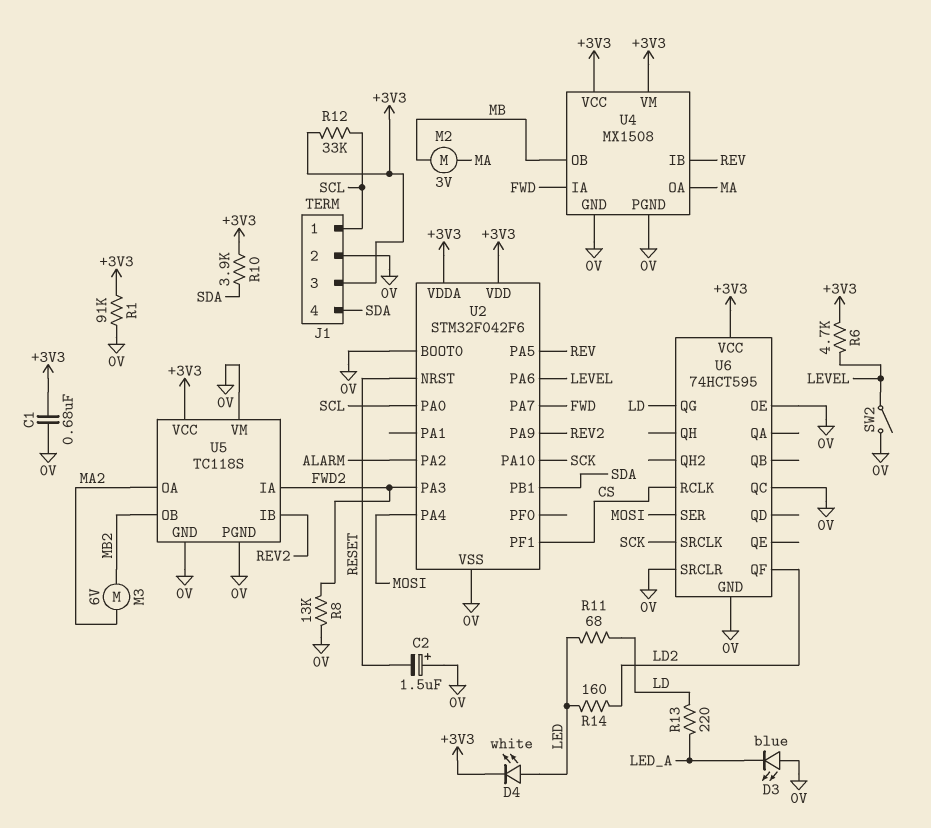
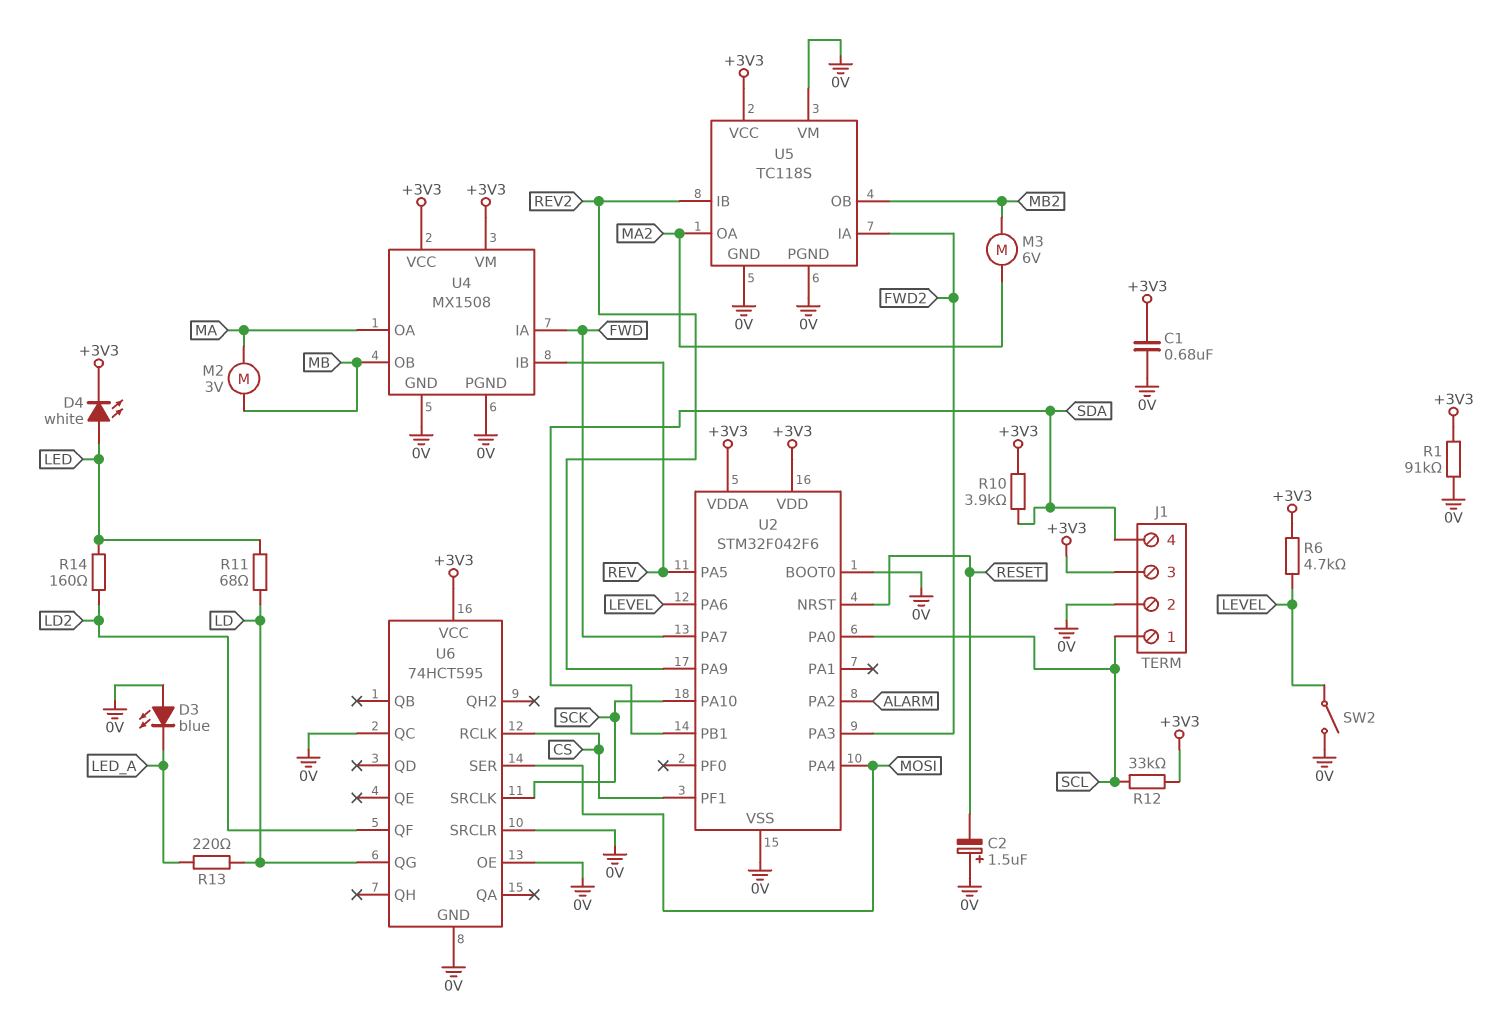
R8: 13k (0V, FWD2) -> none

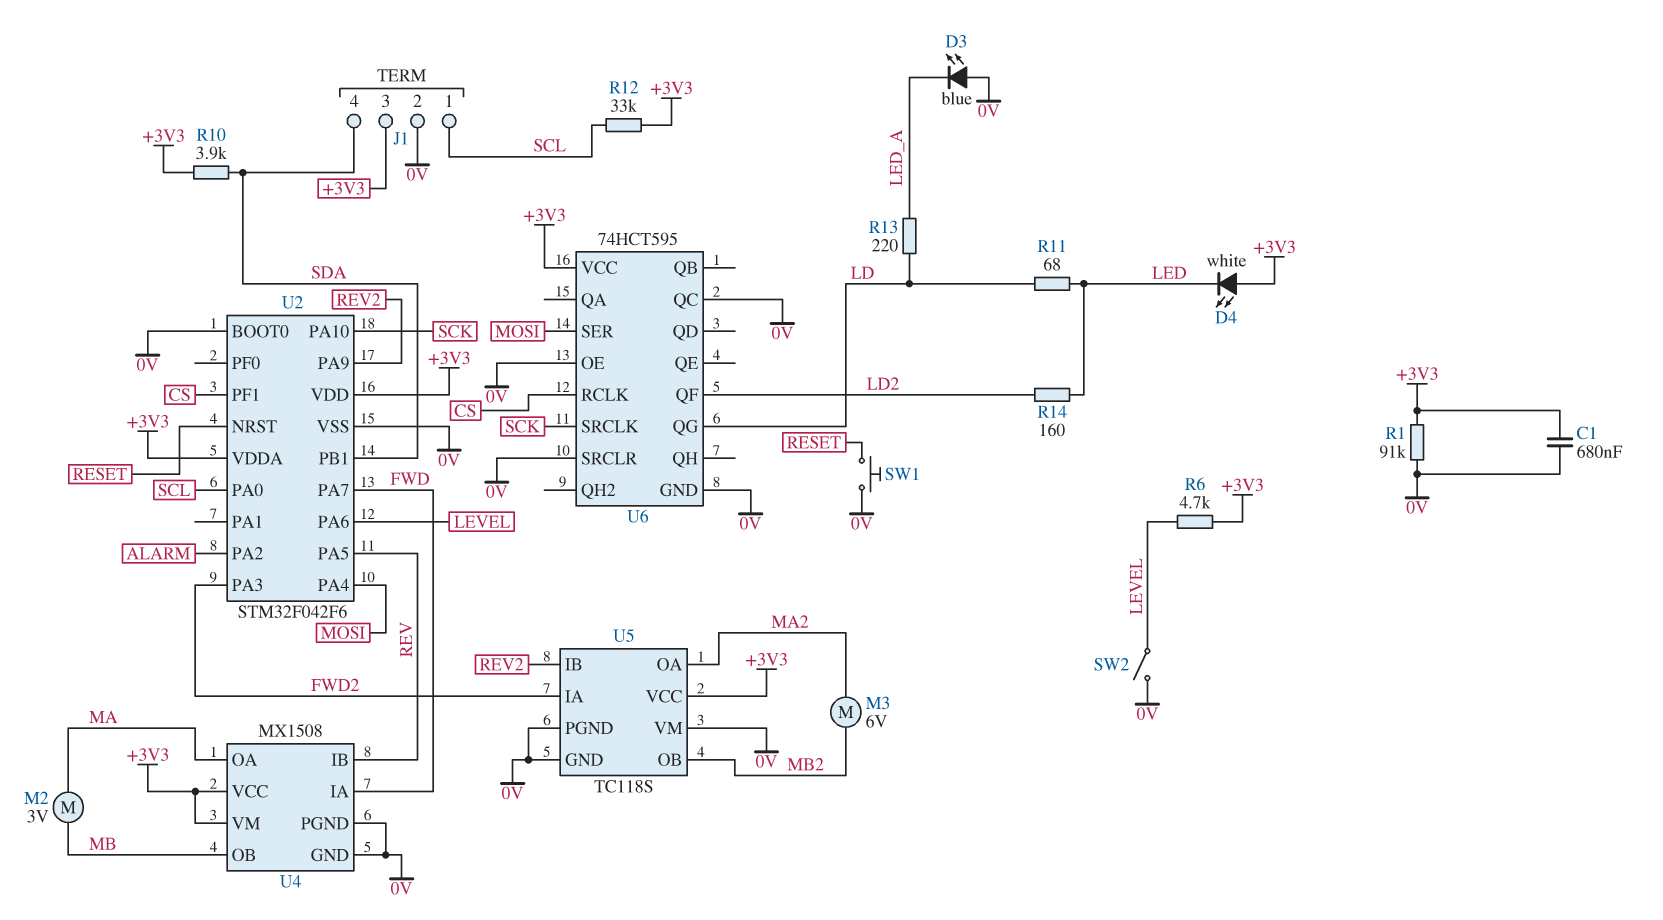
C2: 1.5uF (plus 0V, minus RESET) -> none
D4: LED white (A LED, K +3V3) -> LED white (A +3V3, K LED)
SW1: none -> button (0V, RESET)

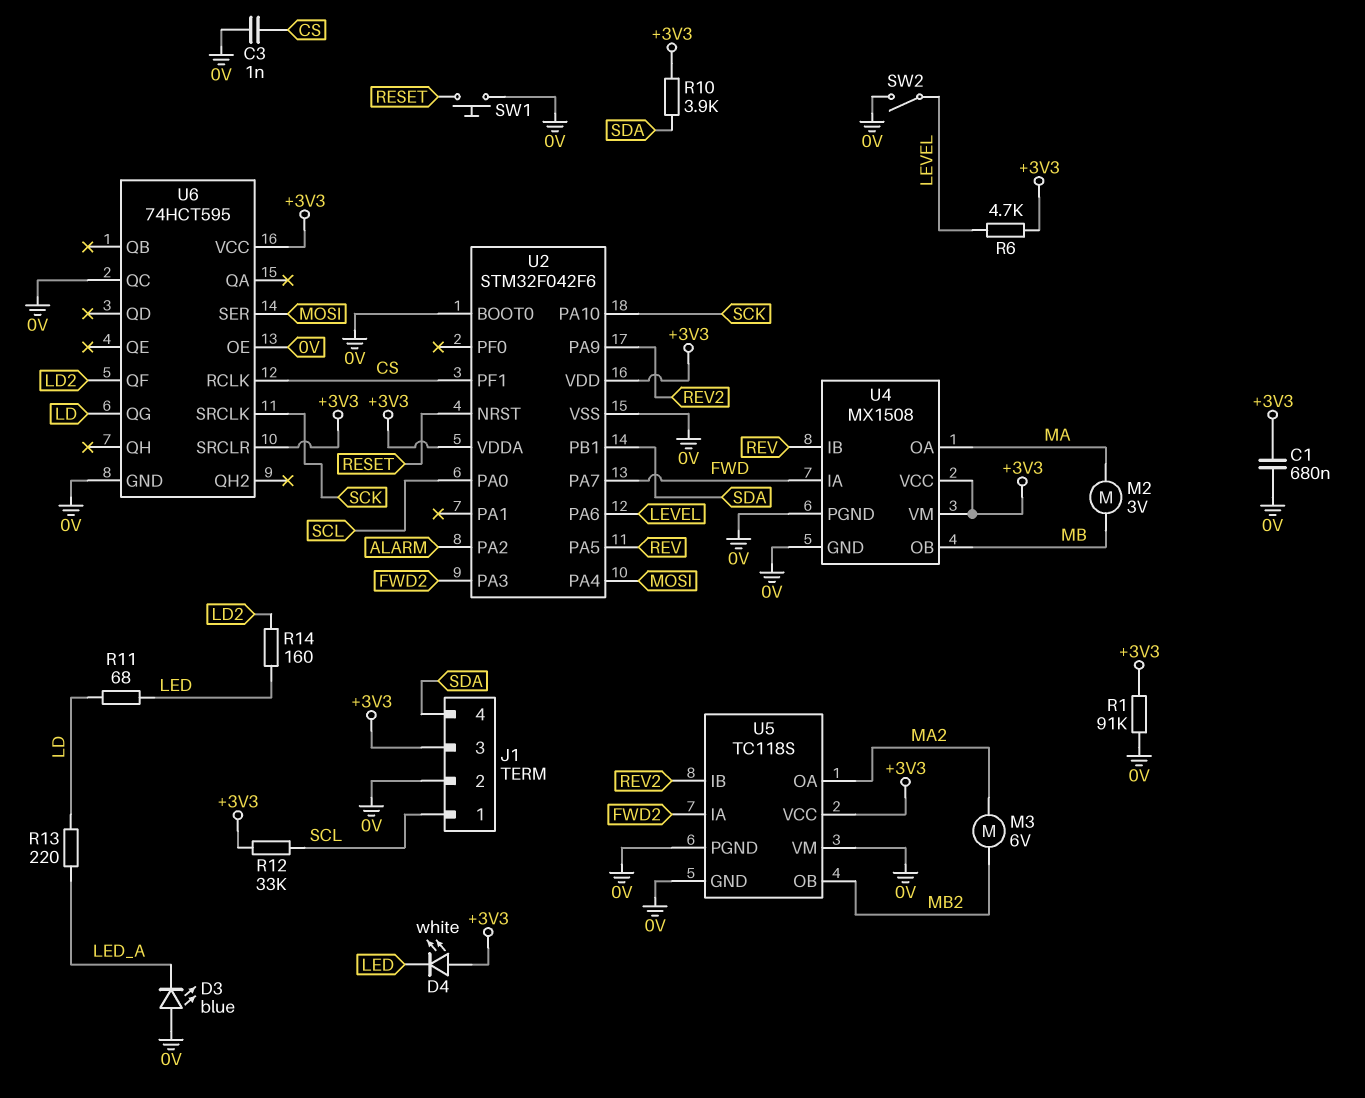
C3: none -> 1nF (0V, CS)
U6 pin SRCLR: 0V -> +3V3

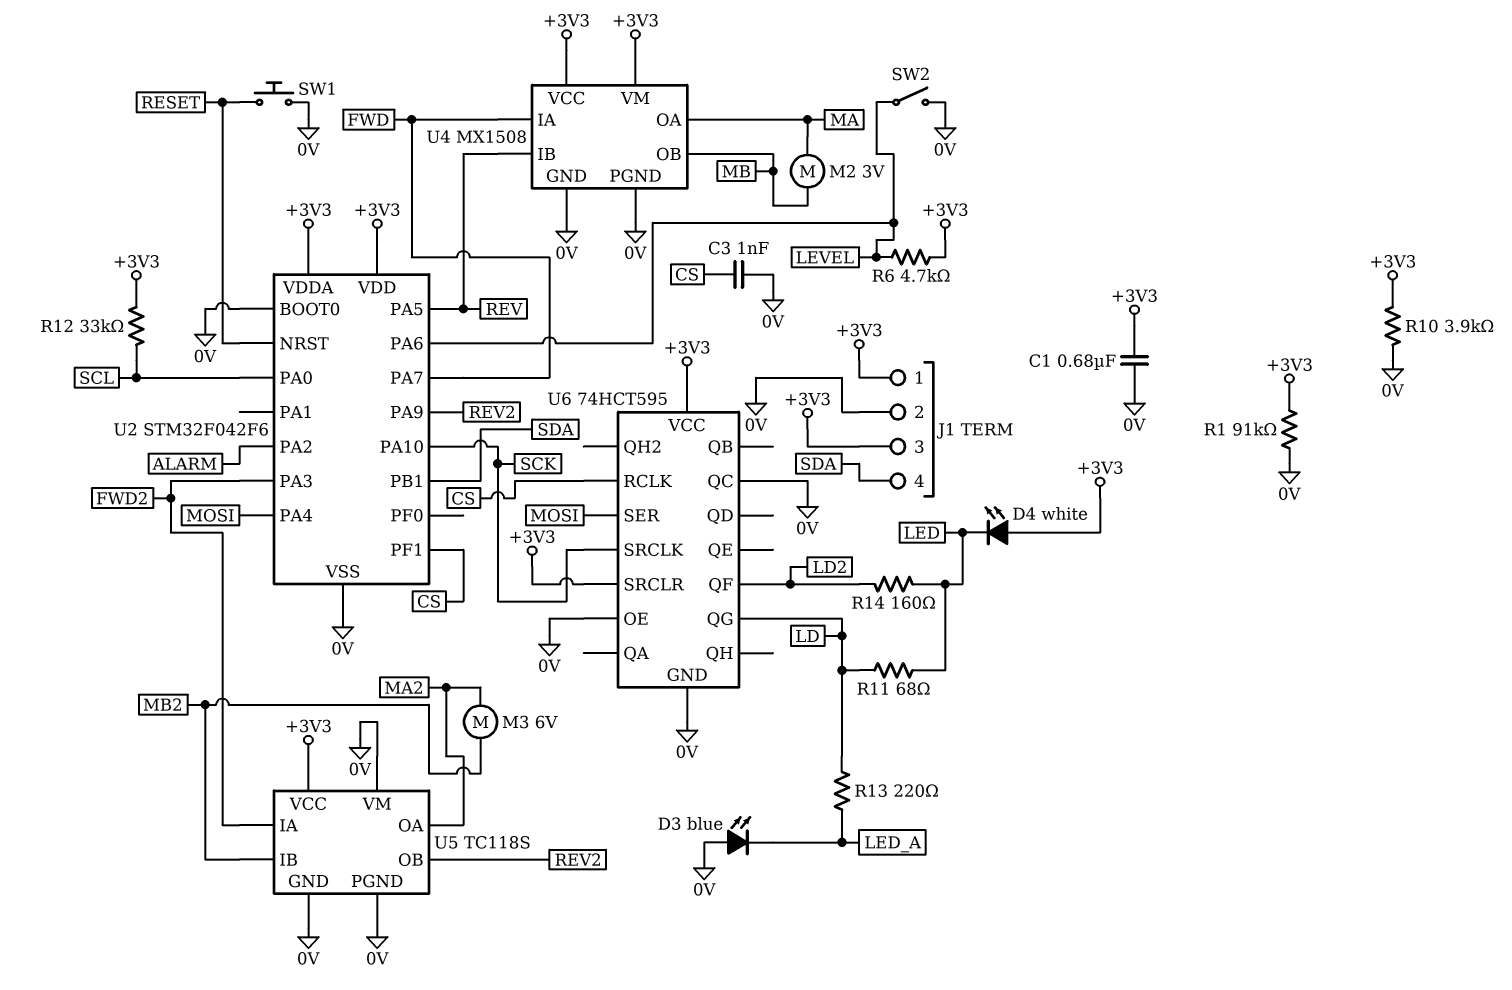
J1 pin 1: SCL -> +3V3
R10: 3.9k (+3V3, SDA) -> 3.9k (+3V3, 0V)
U5 pin IB: REV2 -> MB2
U5 pin OB: MB2 -> REV2

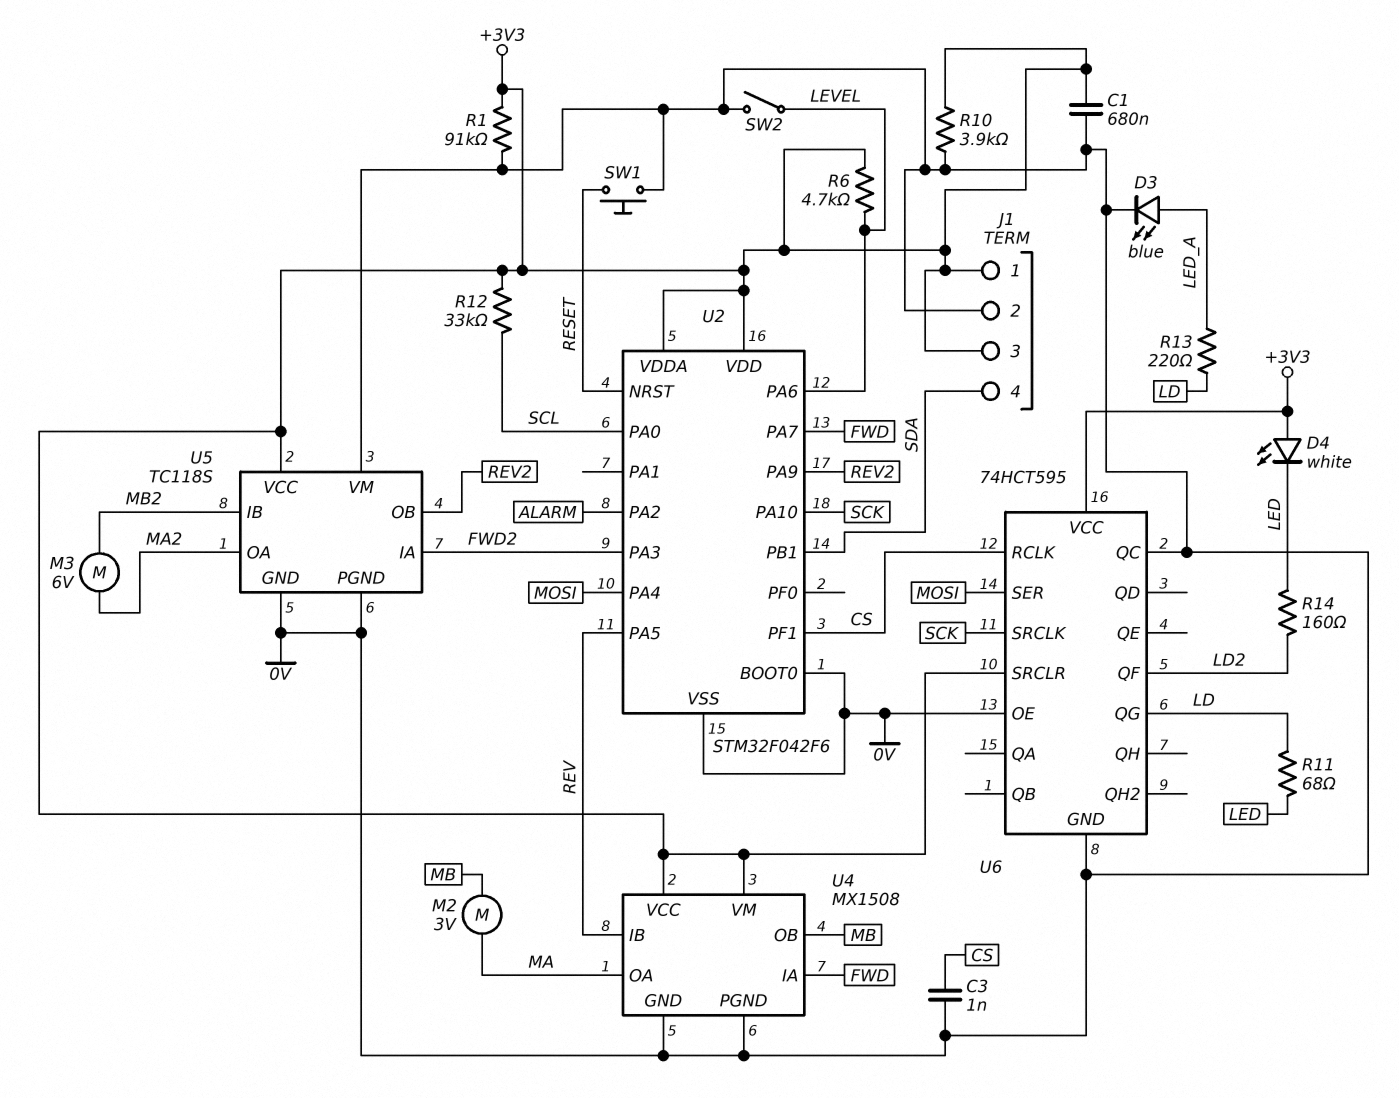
D3: LED blue (A 0V, K LED_A) -> LED blue (A LED_A, K 0V)

